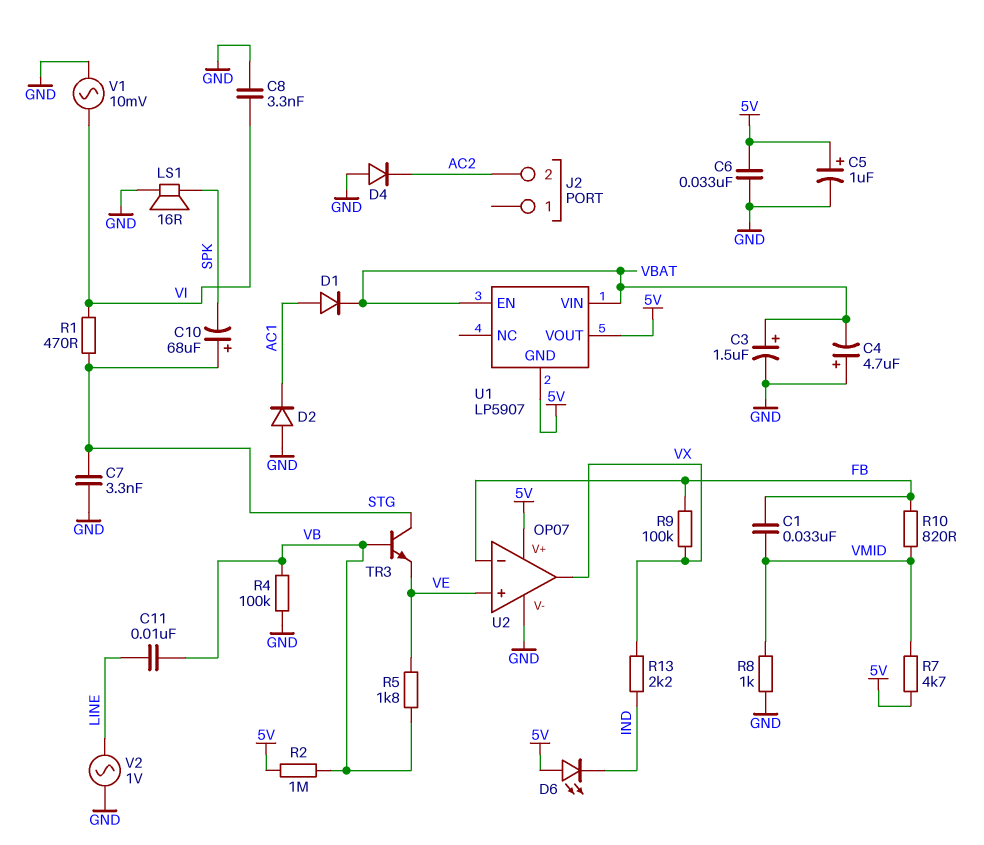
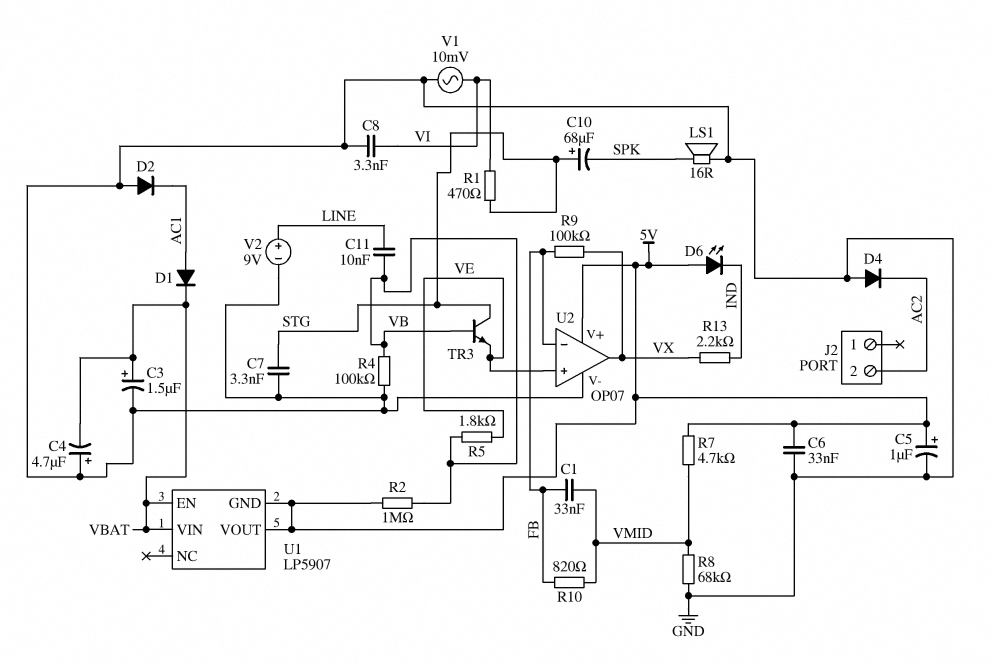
R8: 1k (GND, VMID) -> 68k (GND, VMID)
V2: AC 1V (GND, LINE) -> 9V (plus LINE, minus GND)

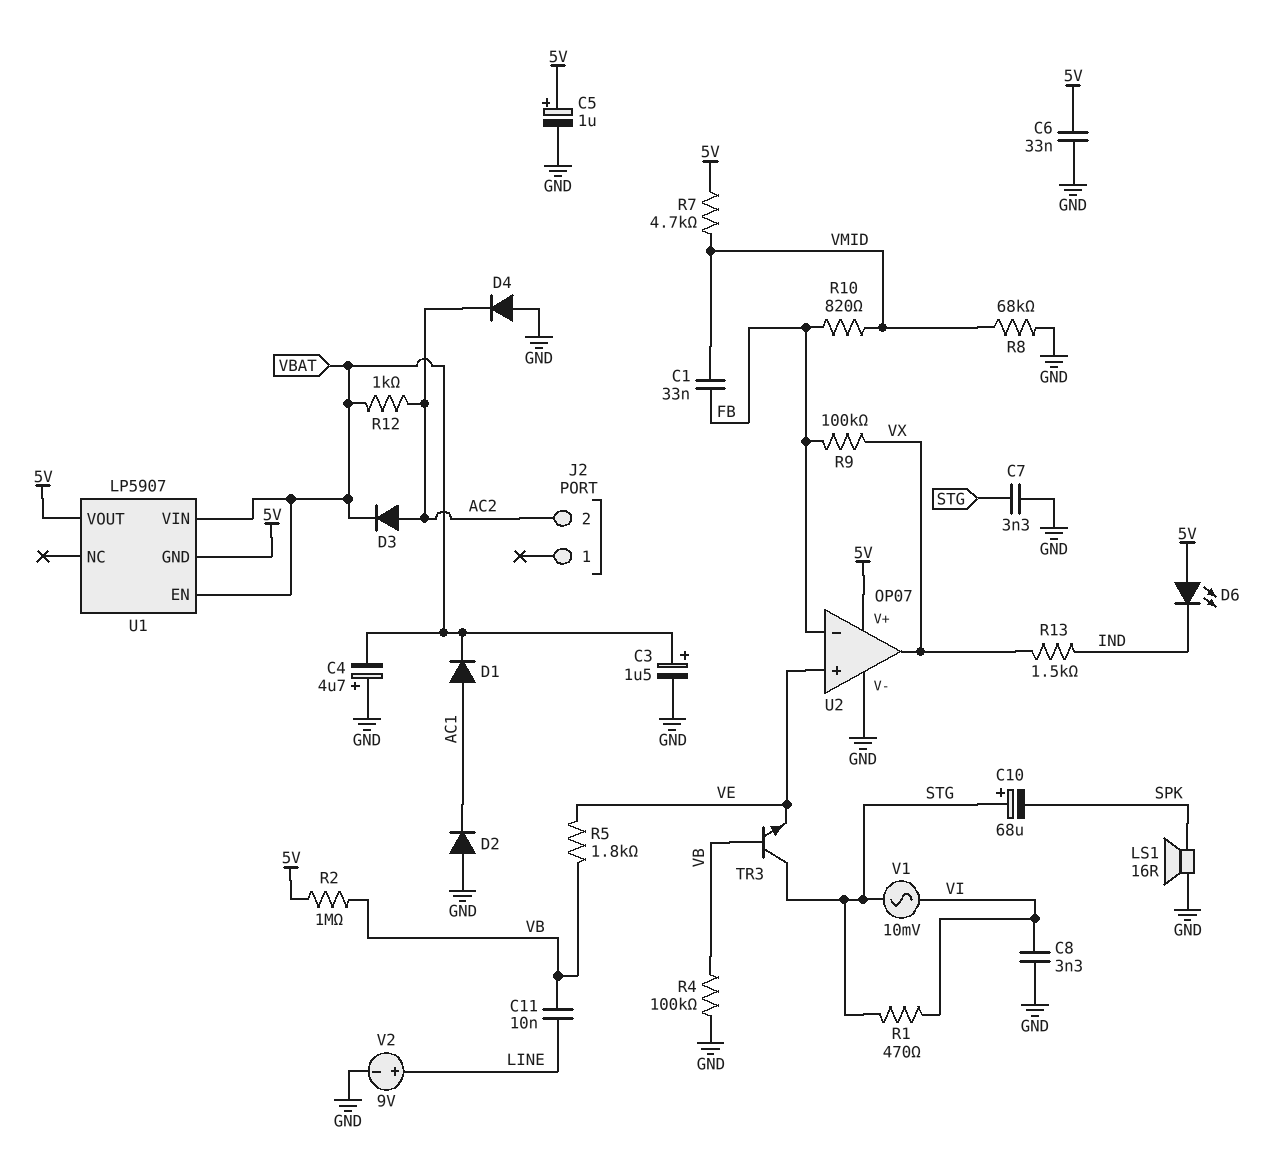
D3: none -> diode (A AC2, K VBAT)
R12: none -> 1k (AC2, VBAT)
R13: 2.2k (IND, VX) -> 1.5k (IND, VX)
V1: AC 10mV (GND, VI) -> AC 10mV (STG, VI)

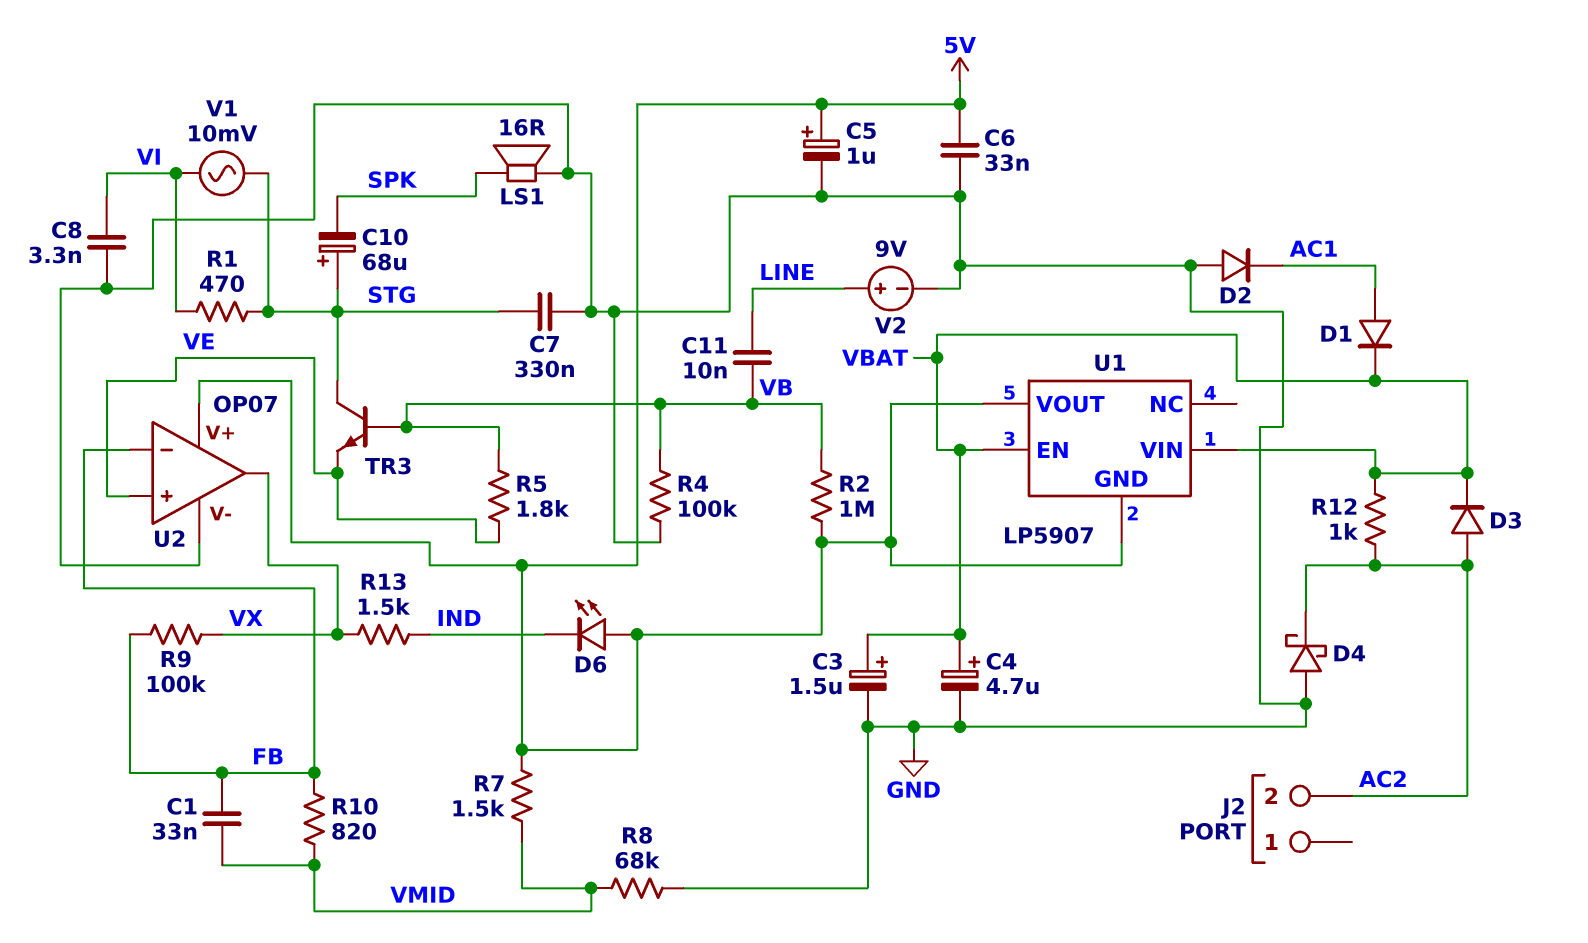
C4: 4.7uF (plus GND, minus VBAT) -> 4.7uF (plus VBAT, minus GND)
C7: 3.3nF (GND, STG) -> 330nF (GND, STG)
D4: diode (A GND, K AC2) -> schottky (A GND, K AC2)
R7: 4.7k (5V, VMID) -> 1.5k (5V, VMID)

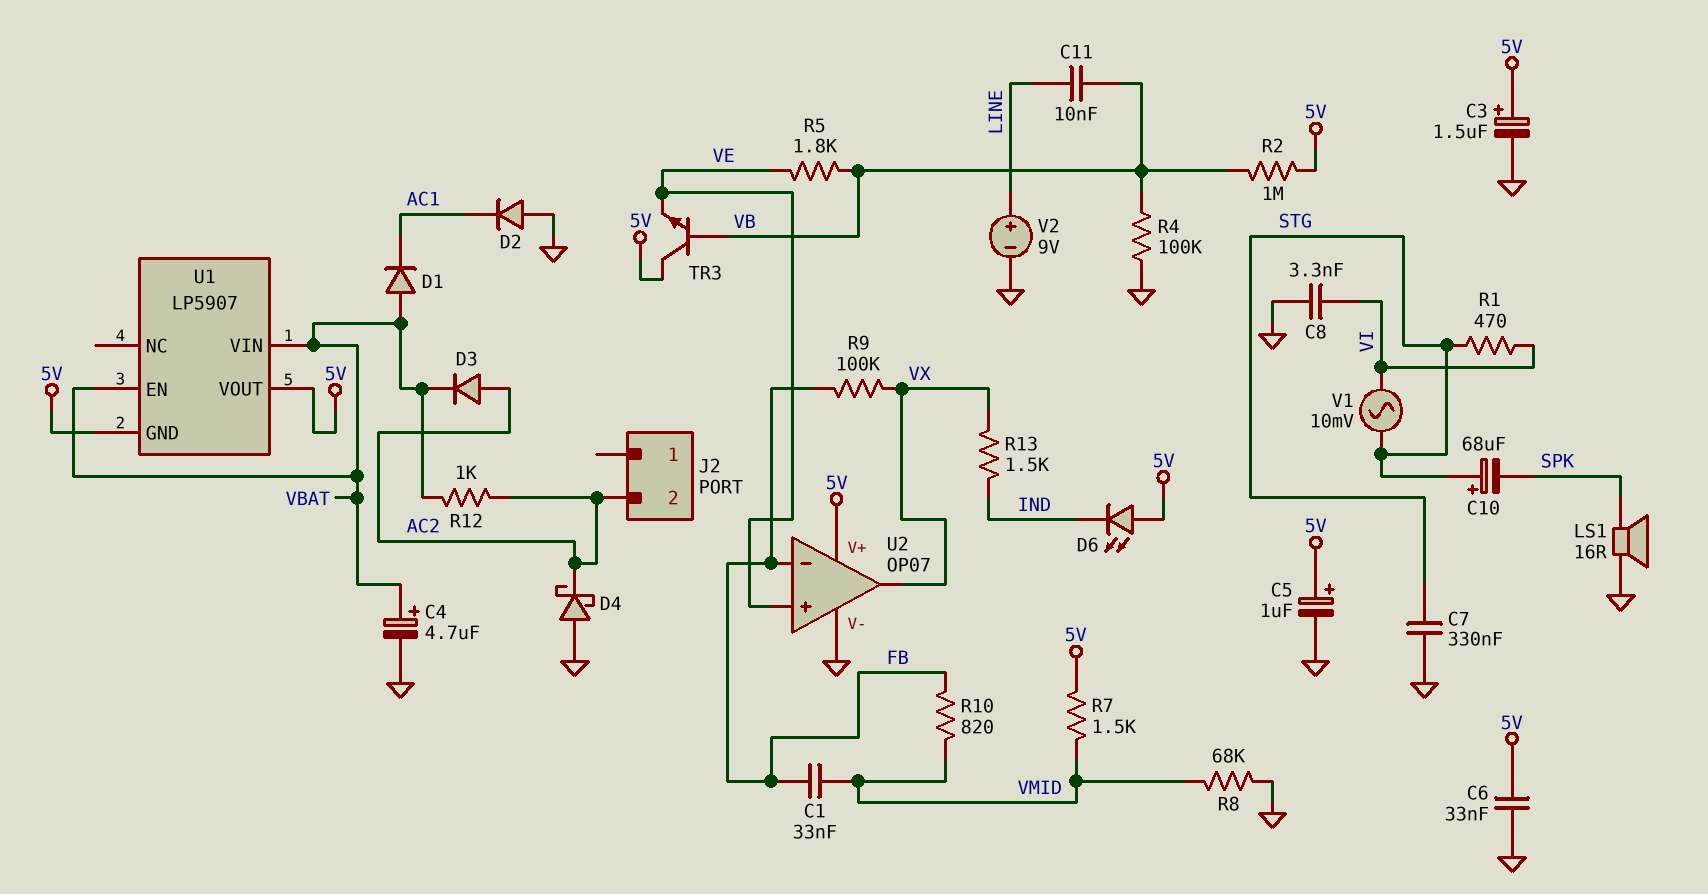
C3: 1.5uF (plus VBAT, minus GND) -> 1.5uF (plus 5V, minus GND)
D1: diode (A AC1, K VBAT) -> diode (A VBAT, K AC1)
TR3: NPN (B VB, C STG, E VE) -> NPN (B VB, C 5V, E VE)

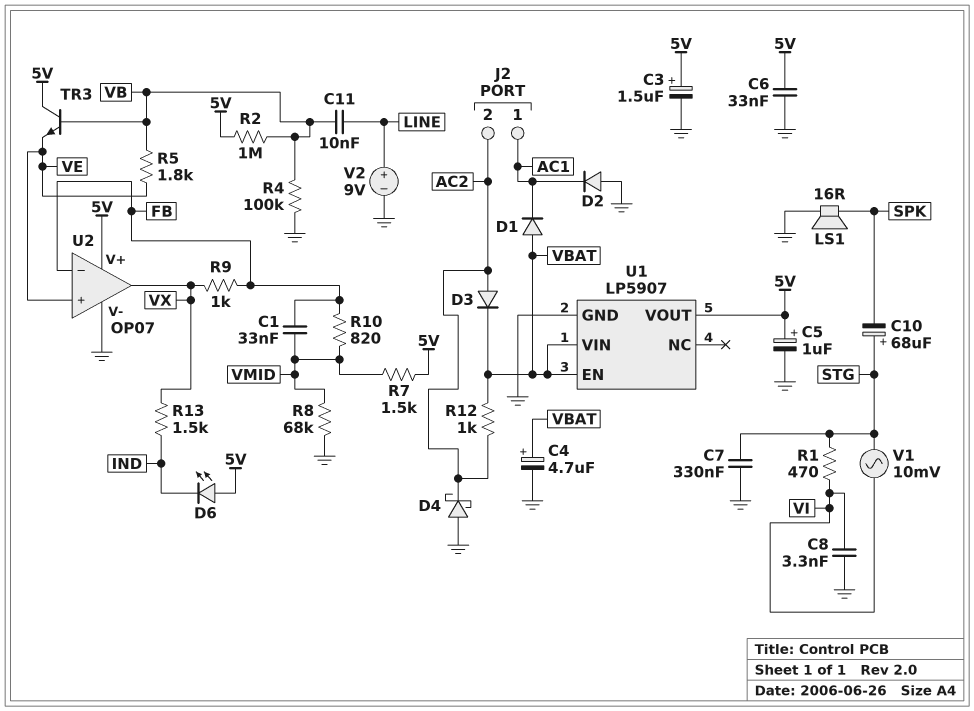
J2 pin 1: none -> AC1
R9: 100k (FB, VX) -> 1k (FB, VX)
U1 pin GND: 5V -> GND

